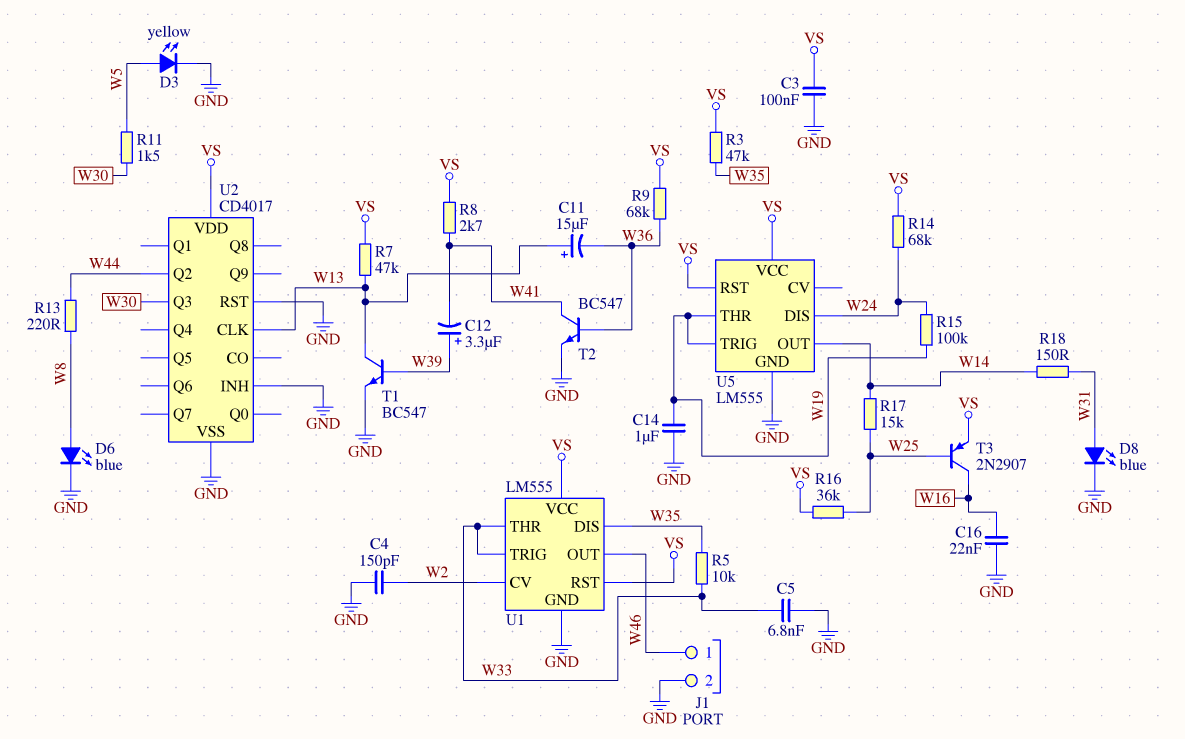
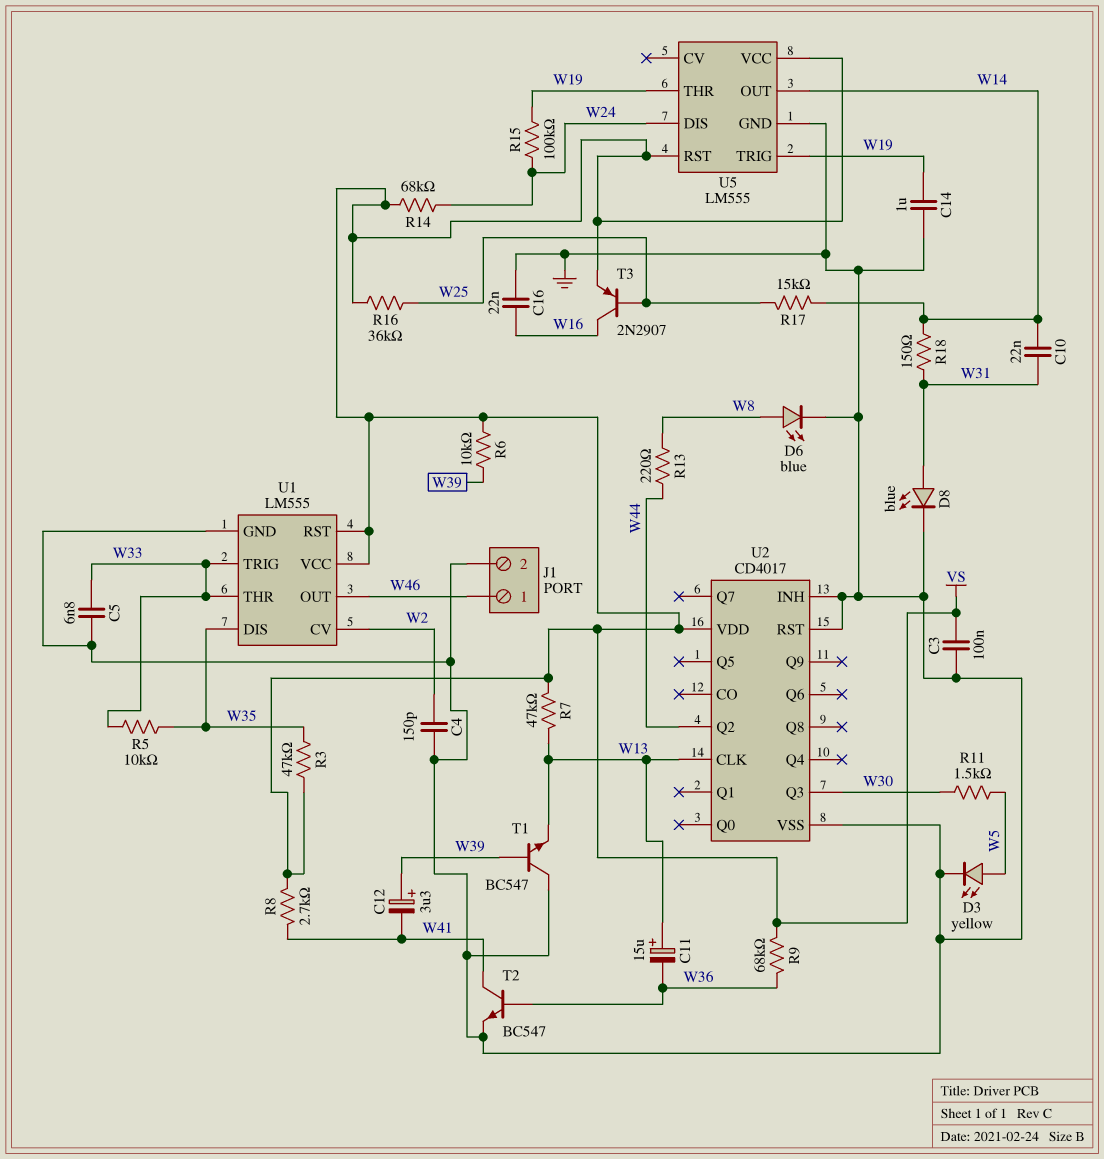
C10: none -> 22nF (W14, W31)
R6: none -> 10k (VS, W39)
T1: NPN BC547 (B W39, C W13, E GND) -> NPN BC547 (B W39, C GND, E W13)

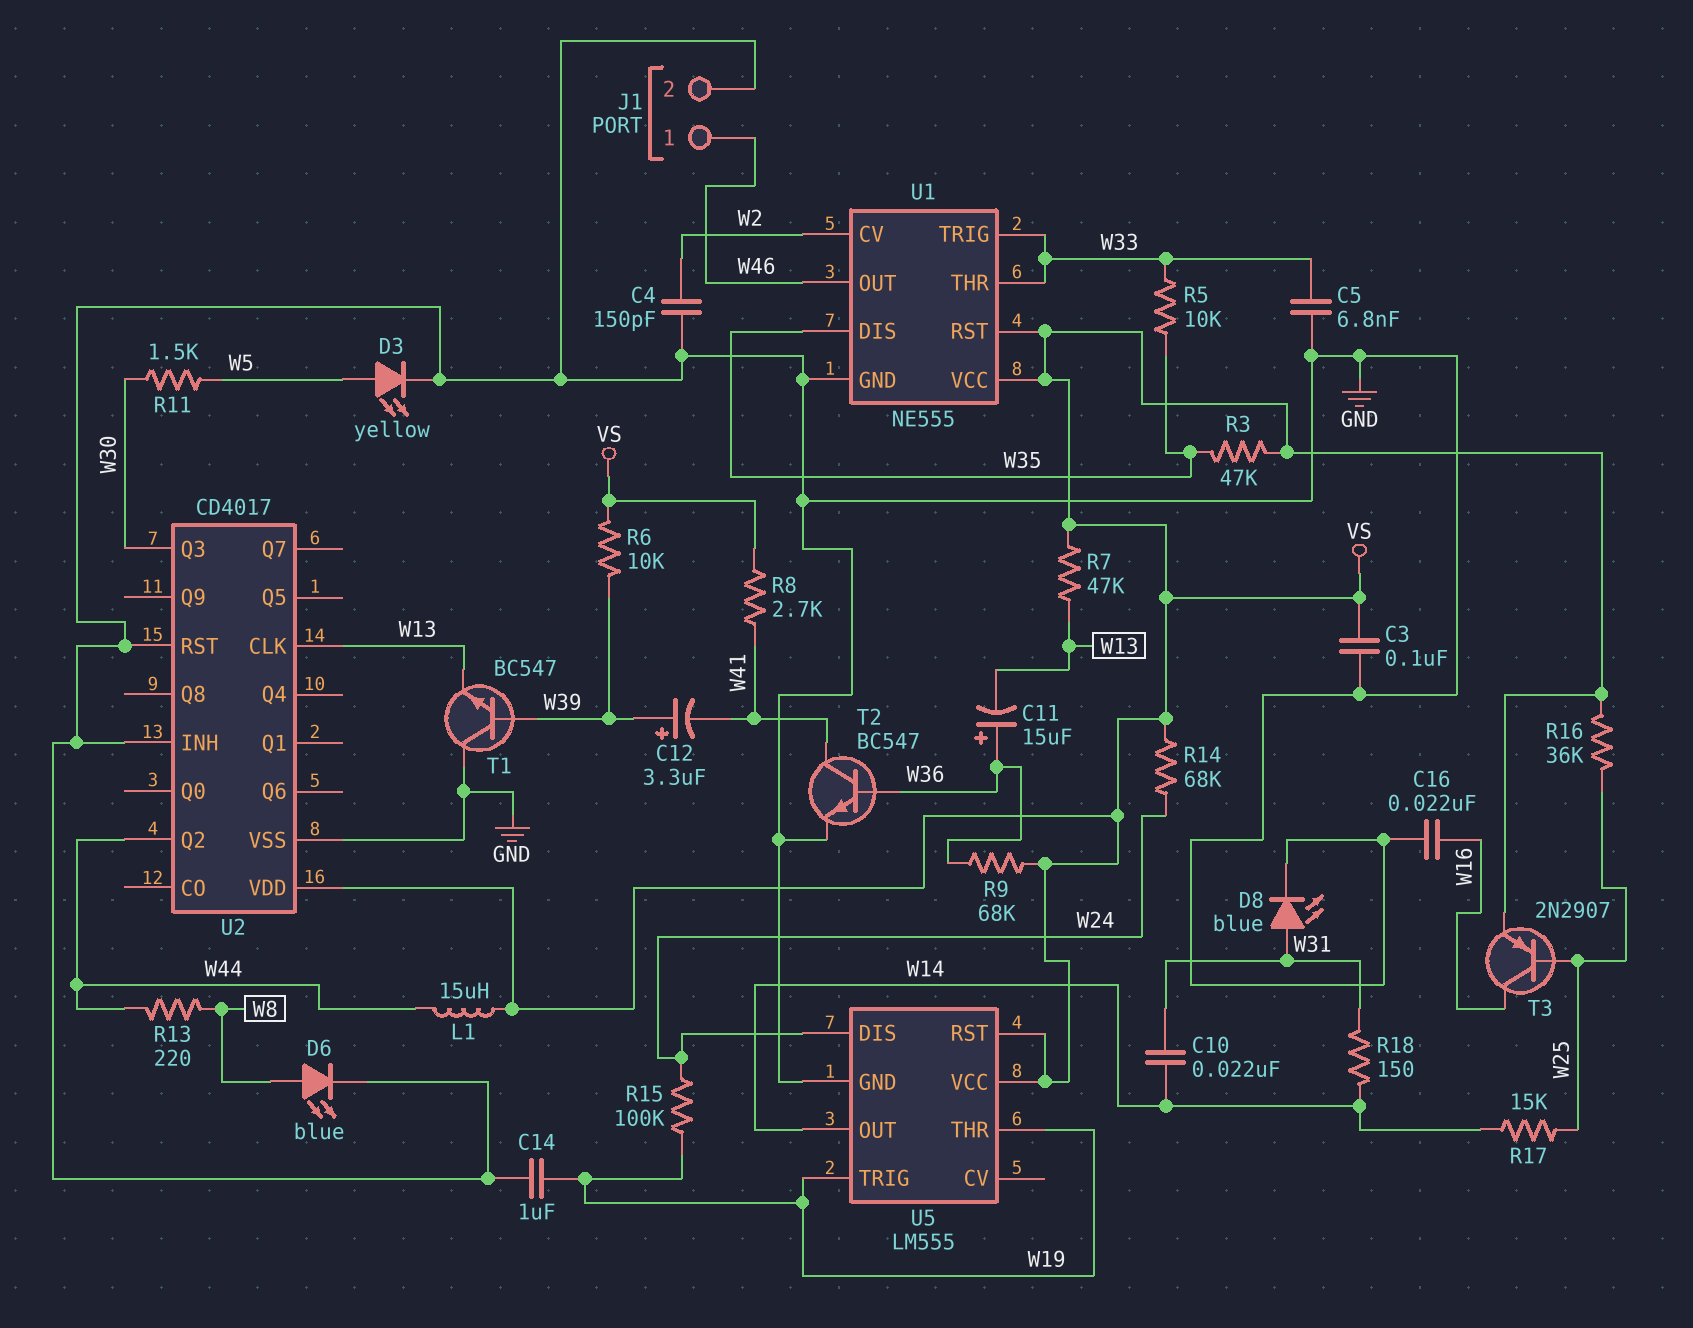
C11: 15uF (plus W13, minus W36) -> 15uF (plus W36, minus W13)
L1: none -> 15uH (VS, W44)
U1: LM555 -> NE555

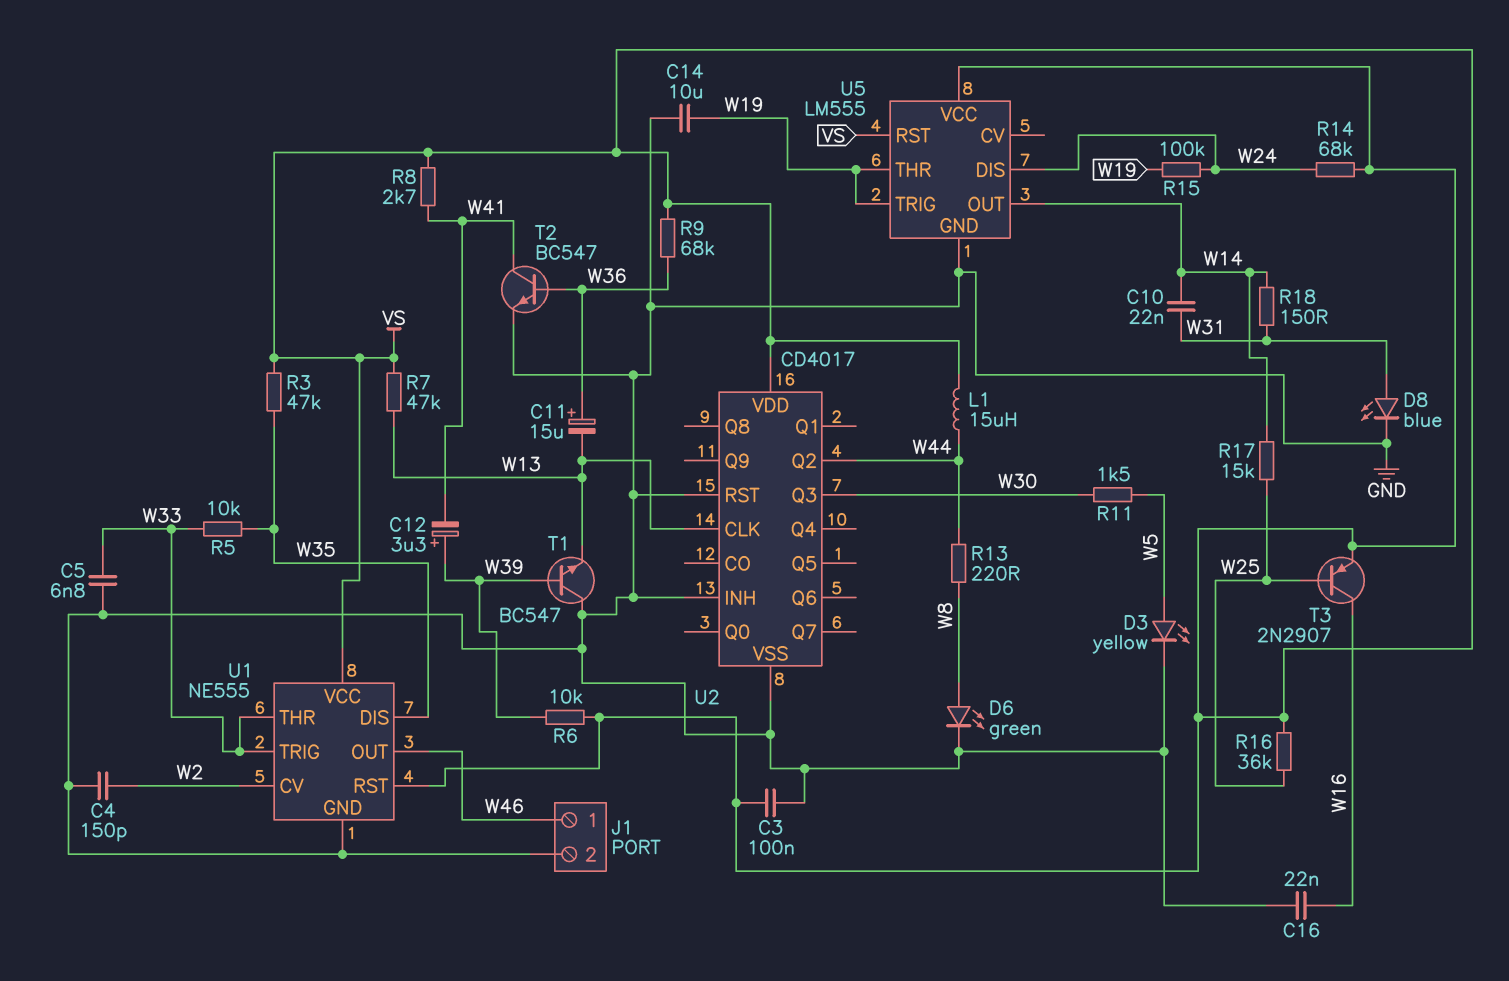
C14: 1uF (GND, W19) -> 10uF (GND, W19)
D6: LED blue (A W8, K GND) -> LED green (A W8, K GND)

